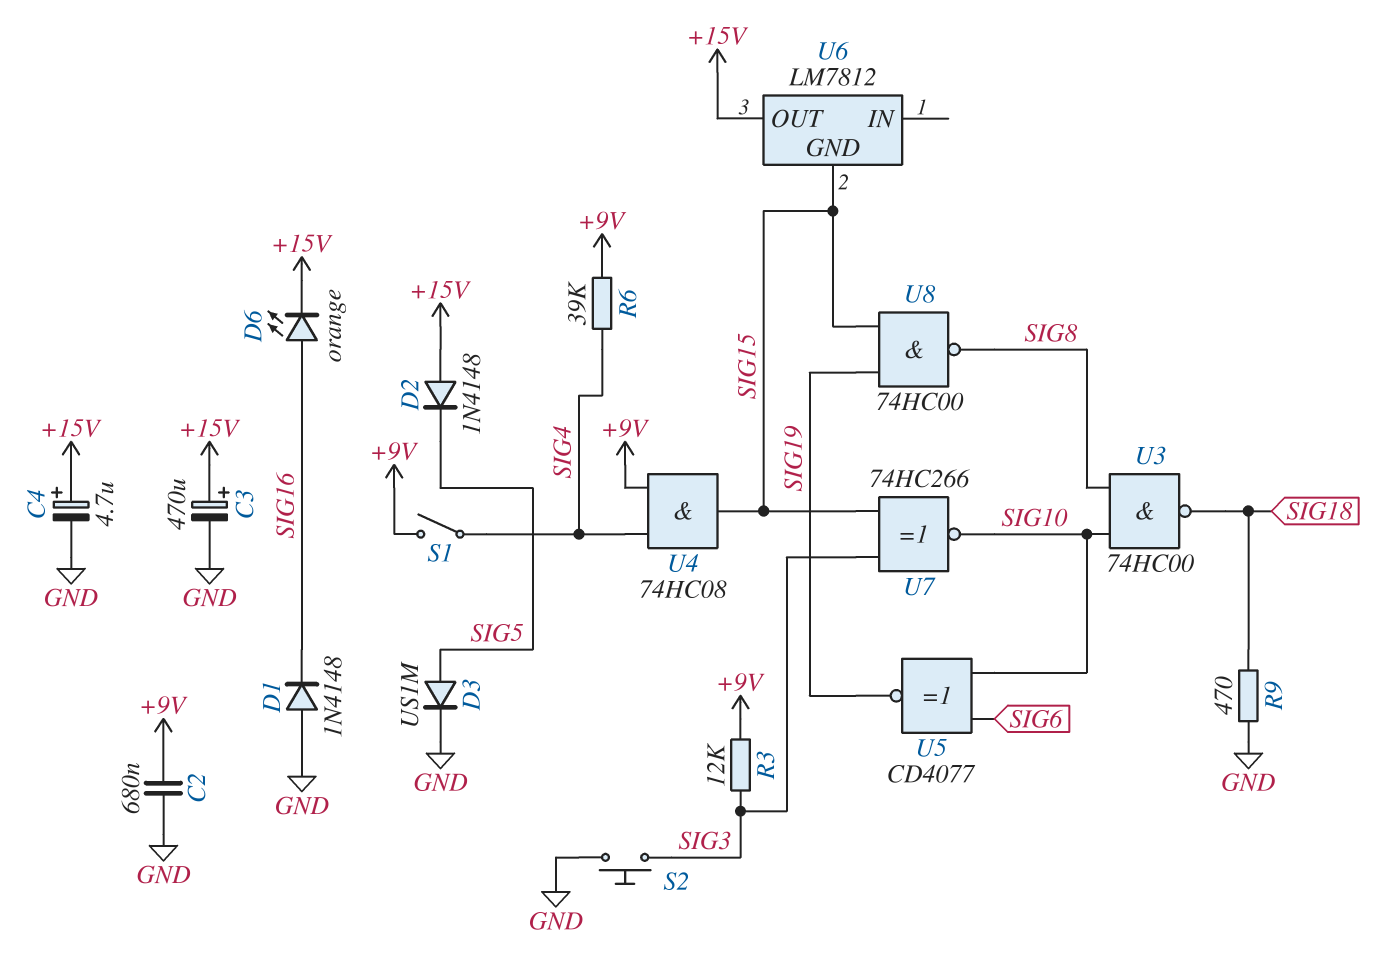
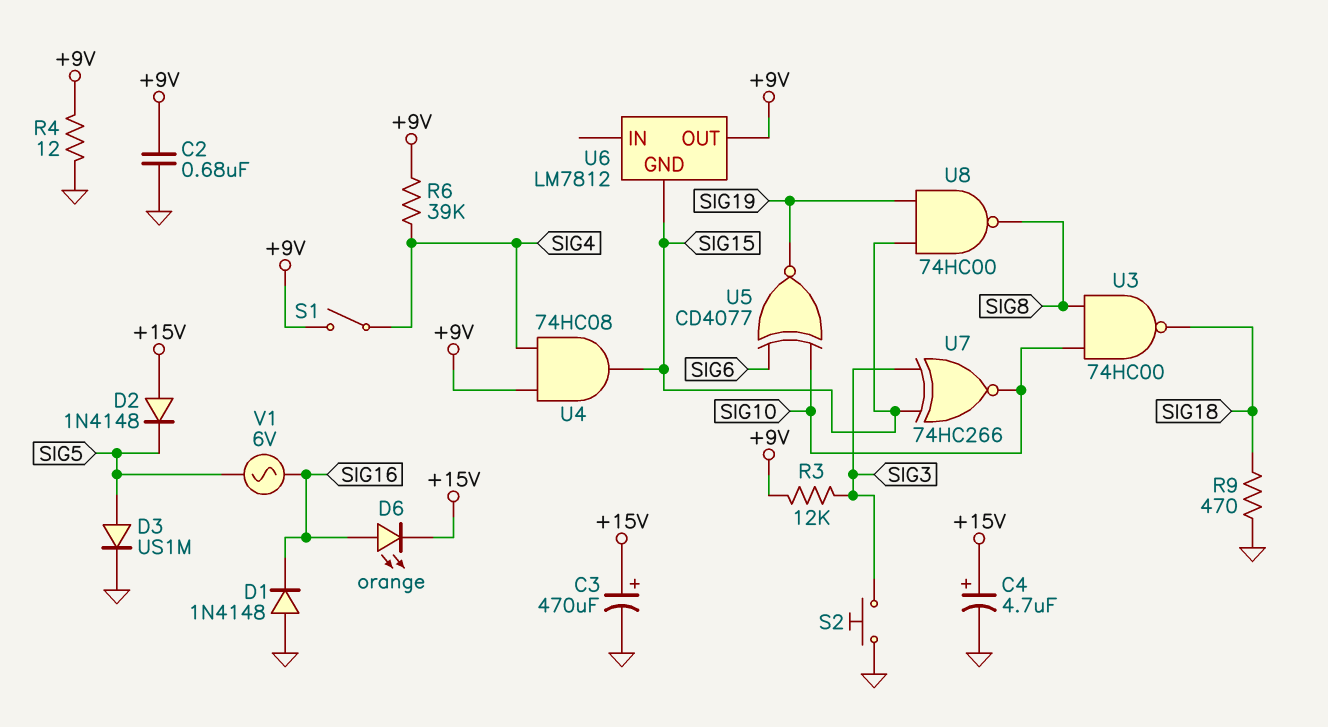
R4: none -> 12 (+9V, GND)
U6 pin OUT: +15V -> +9V
V1: none -> AC 6V (SIG5, SIG16)

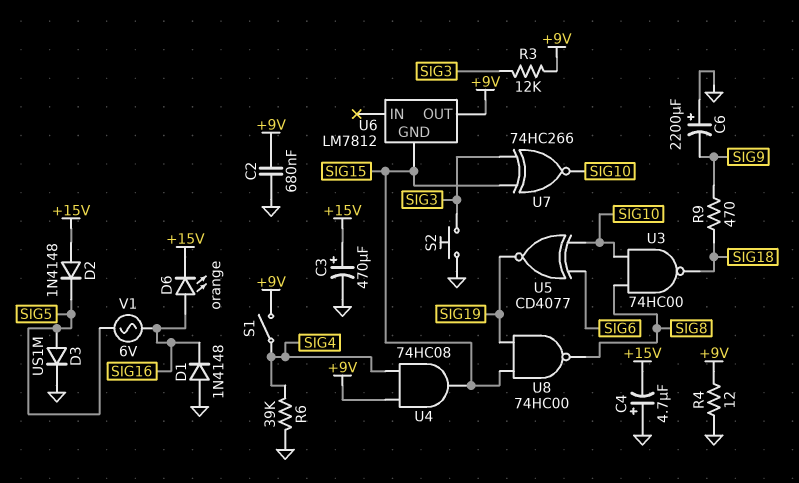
C4: 4.7uF (plus +15V, minus GND) -> 4.7uF (plus GND, minus +15V)
C6: none -> 2200uF (plus GND, minus SIG9)
R6: 39k (+9V, SIG4) -> 39k (GND, SIG4)
R9: 470 (GND, SIG18) -> 470 (SIG9, SIG18)

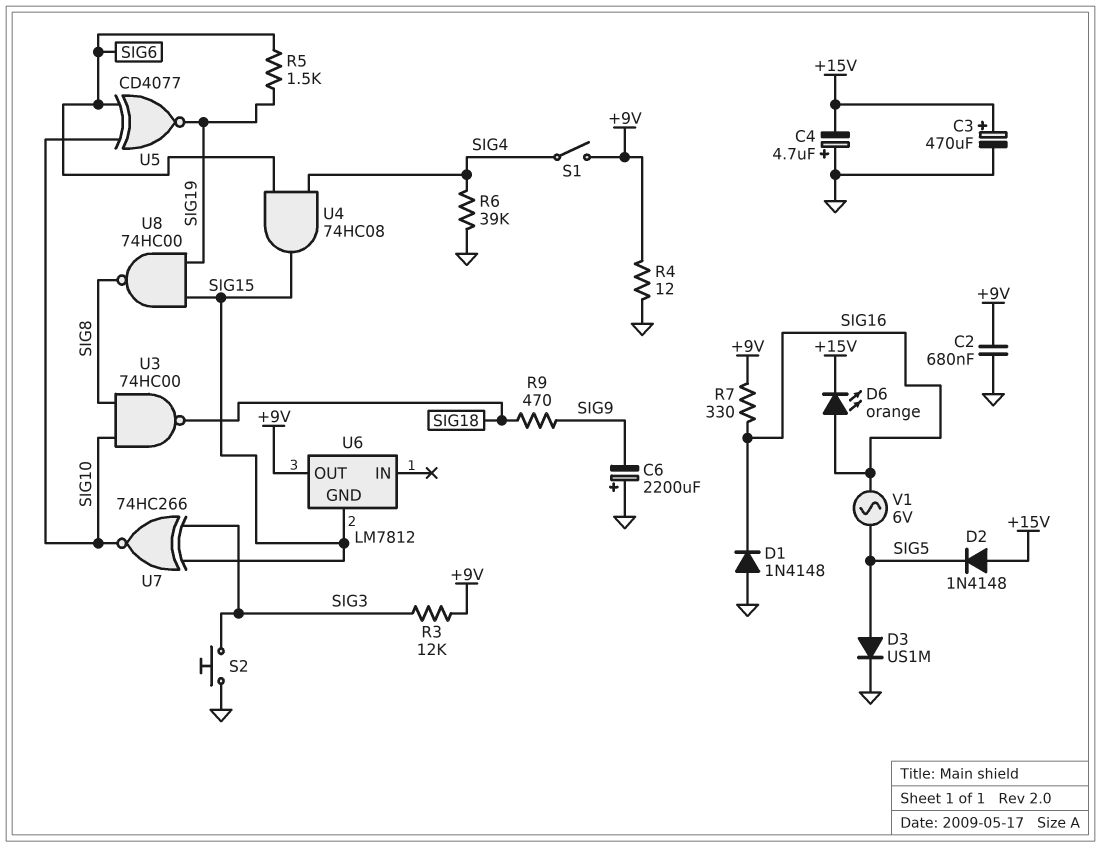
R5: none -> 1.5k (SIG6, SIG19)
R7: none -> 330 (+9V, SIG16)
U4: AND 74HC08 (in +9V, in SIG4, out SIG15) -> AND 74HC08 (in SIG4, in SIG6, out SIG15)

